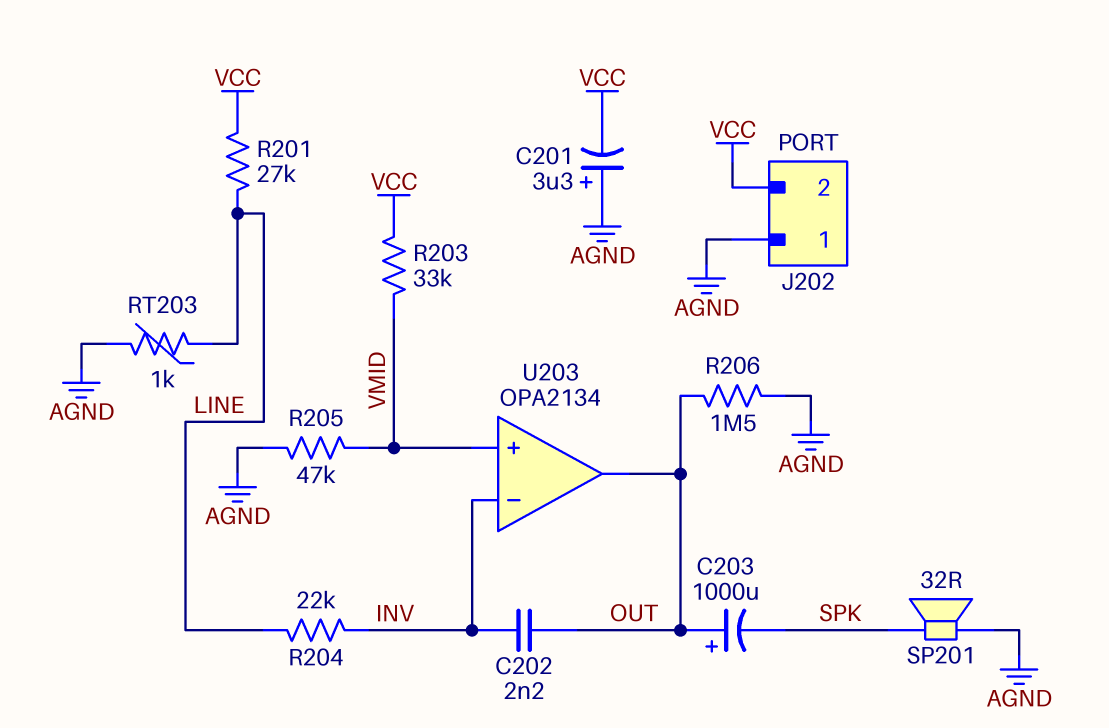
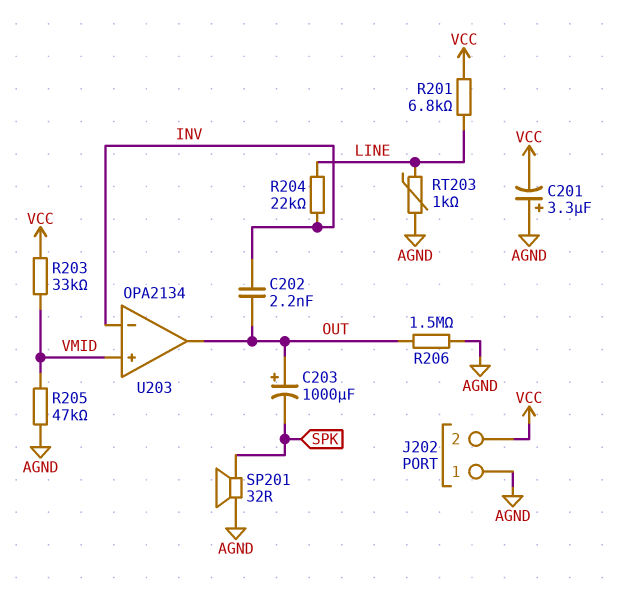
R201: 27k (LINE, VCC) -> 6.8k (LINE, VCC)

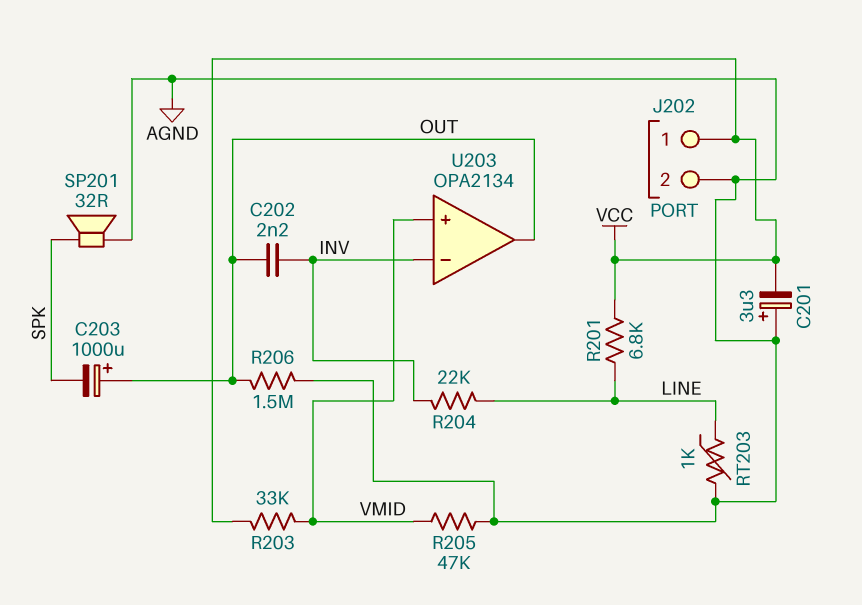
J202 pin 1: AGND -> VCC
J202 pin 2: VCC -> AGND

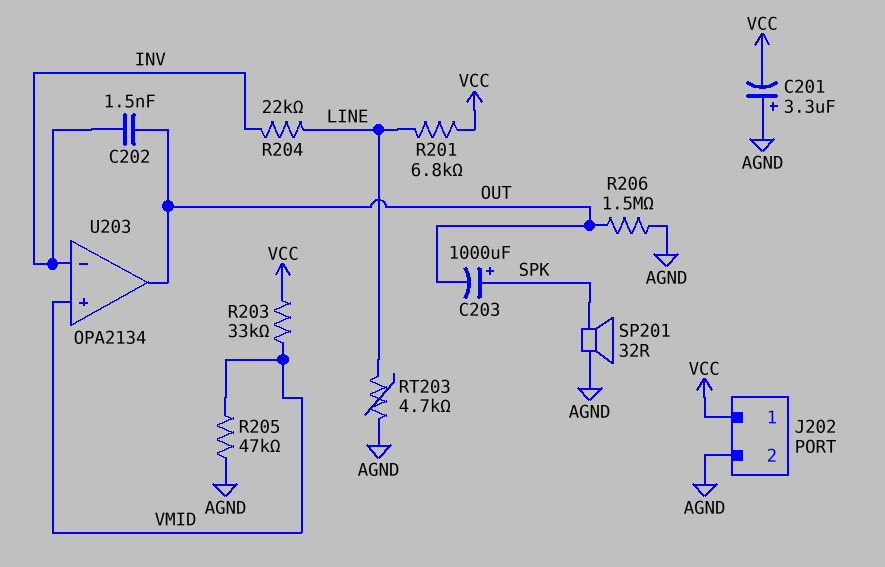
C202: 2.2nF (INV, OUT) -> 1.5nF (INV, OUT)
C203: 1000uF (plus OUT, minus SPK) -> 1000uF (plus SPK, minus OUT)
RT203: 1k (AGND, LINE) -> 4.7k (AGND, LINE)

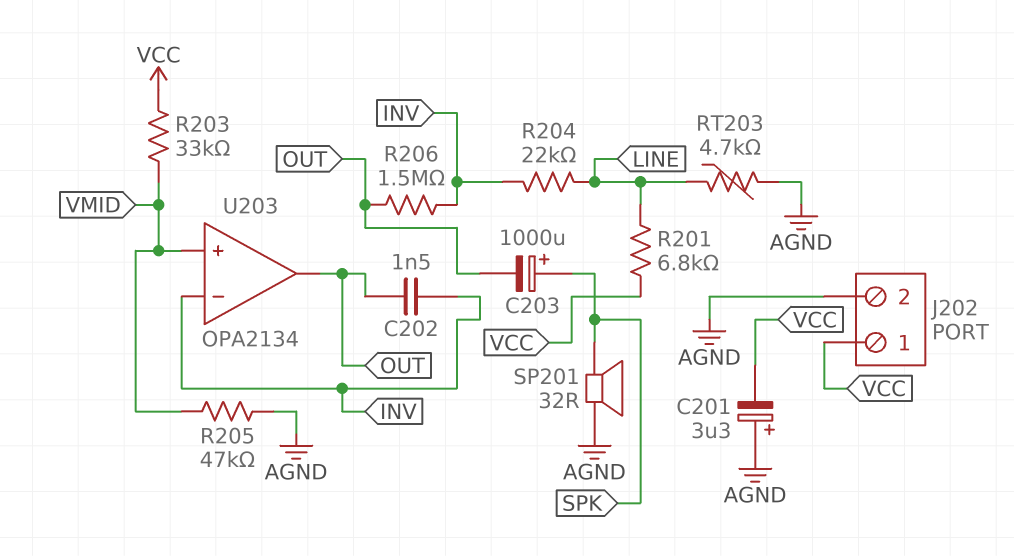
R206: 1.5M (AGND, OUT) -> 1.5M (INV, OUT)

